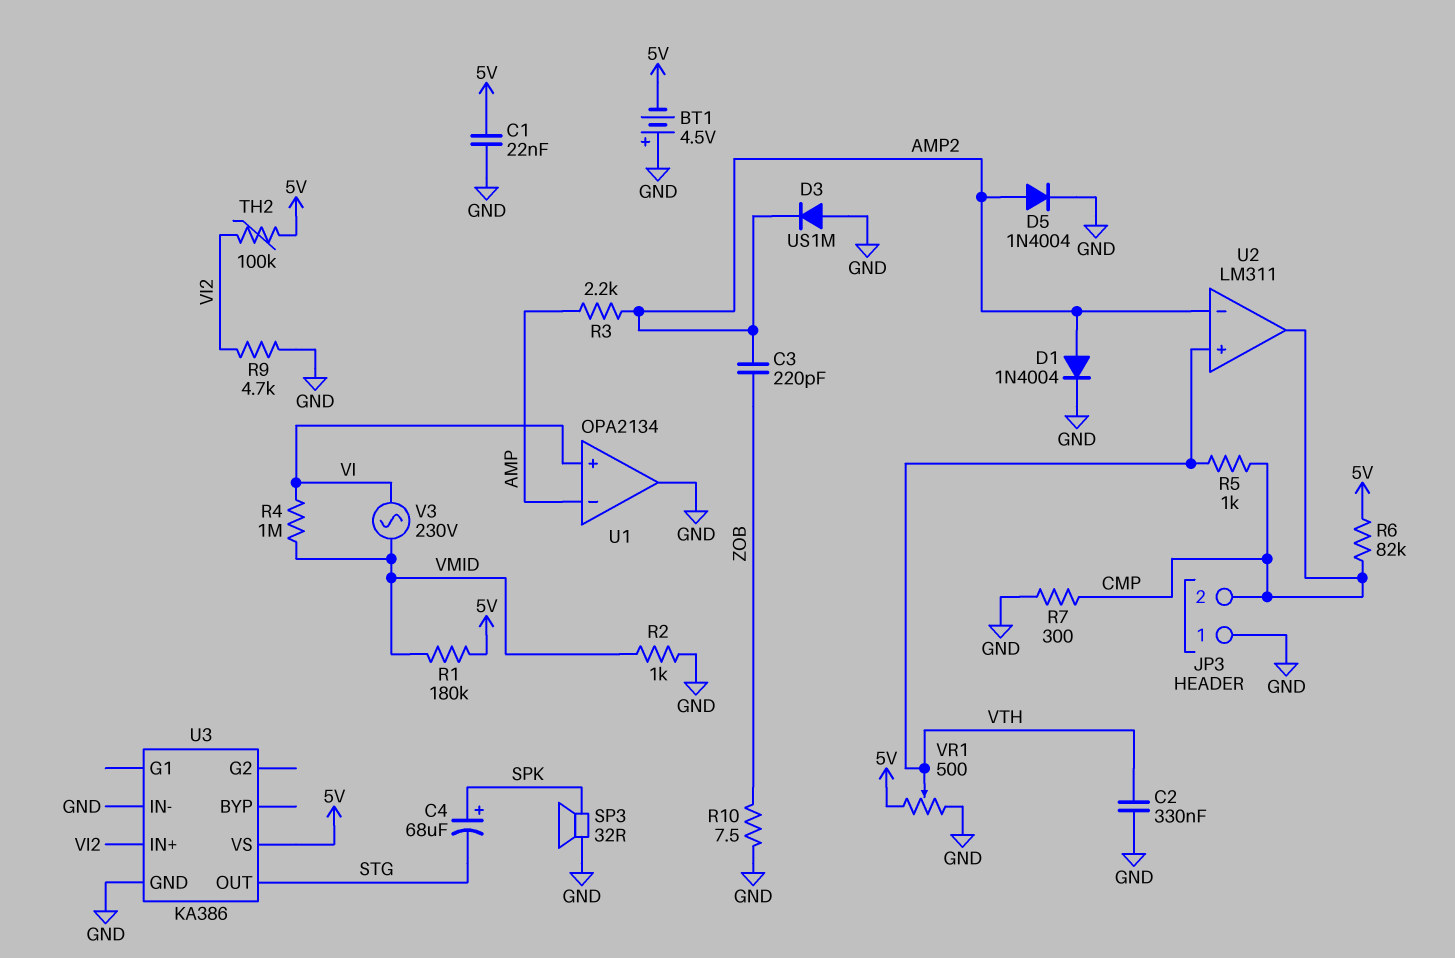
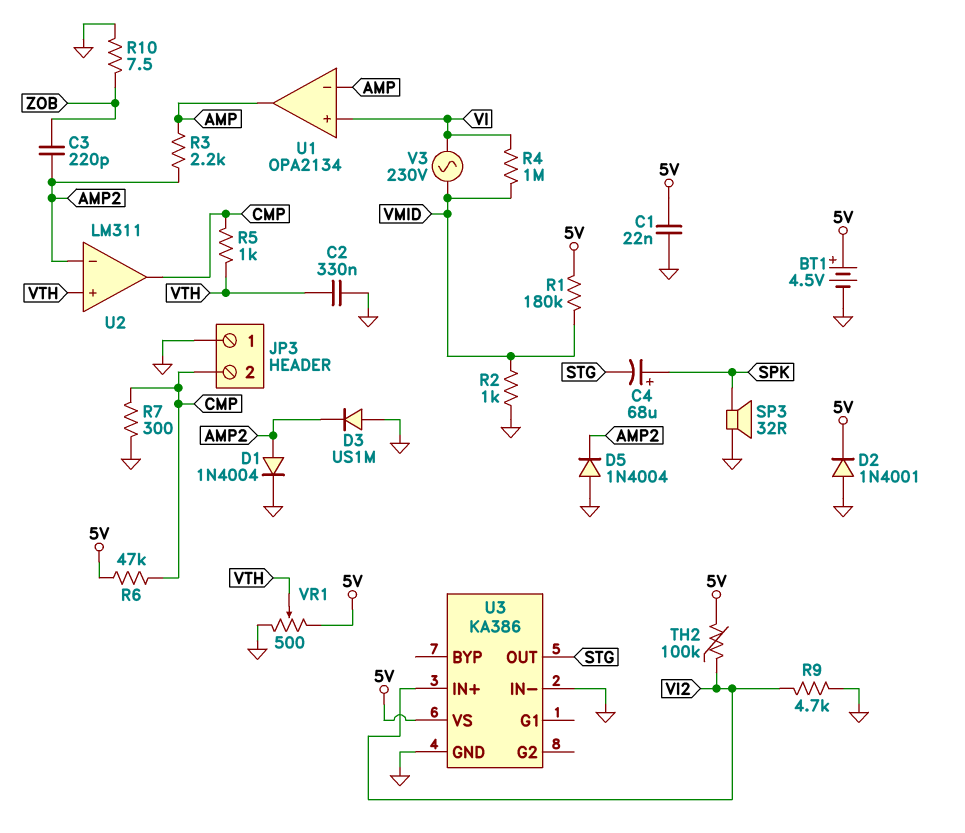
BT1: 4.5V (plus GND, minus 5V) -> 4.5V (plus 5V, minus GND)
D2: none -> diode 1N4001 (A GND, K 5V)
D5: diode 1N4004 (A AMP2, K GND) -> diode 1N4004 (A GND, K AMP2)
R6: 82k (5V, CMP) -> 47k (5V, CMP)
U1 pin out: GND -> AMP

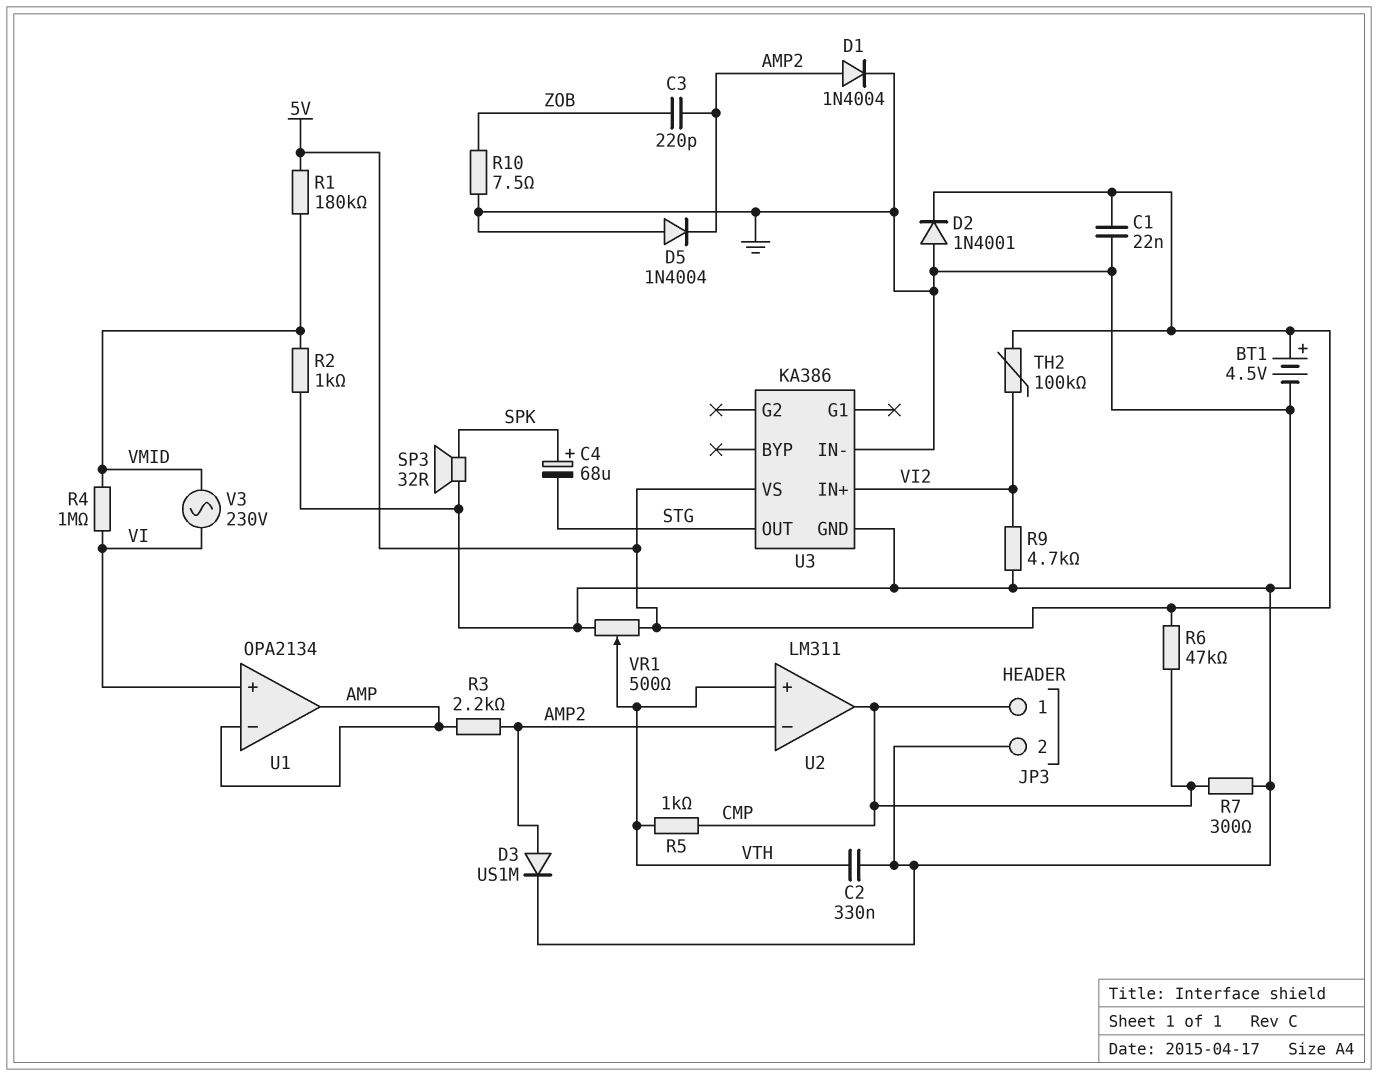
D3: diode US1M (A GND, K AMP2) -> diode US1M (A AMP2, K GND)
JP3 pin 1: GND -> CMP
JP3 pin 2: CMP -> GND

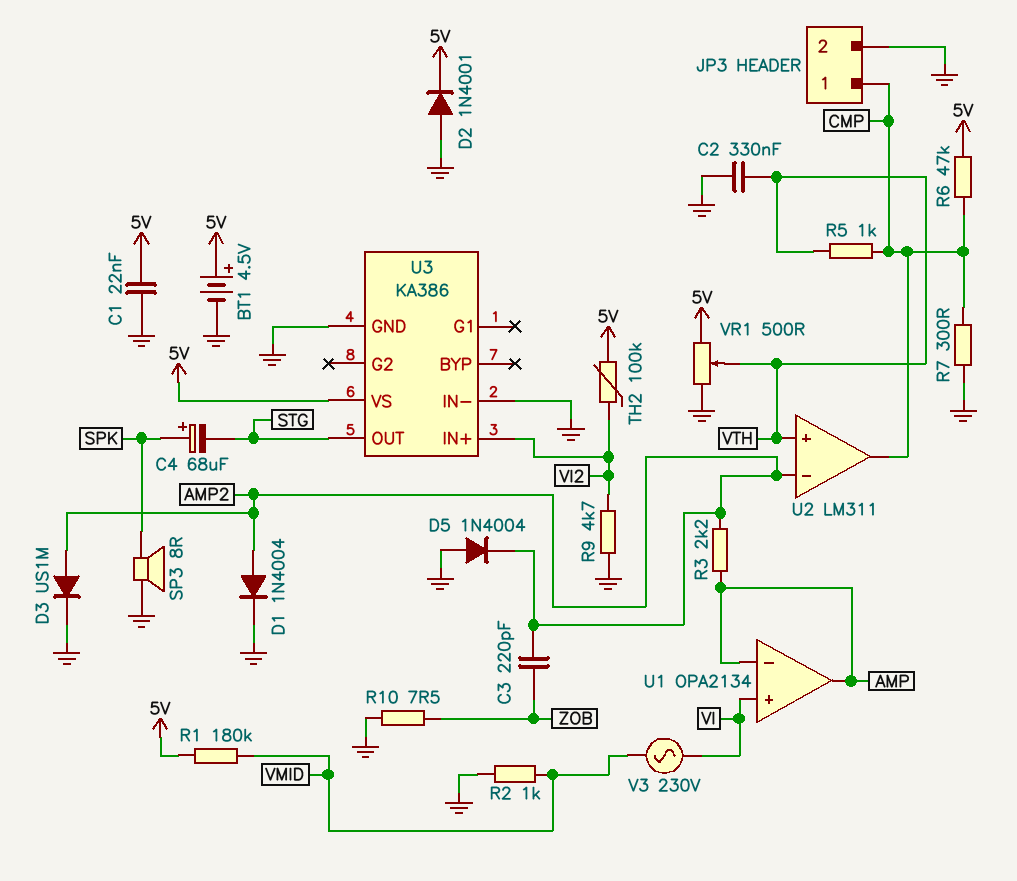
R4: 1M (VI, VMID) -> none
SP3: speaker 32R (GND, SPK) -> speaker 8R (GND, SPK)

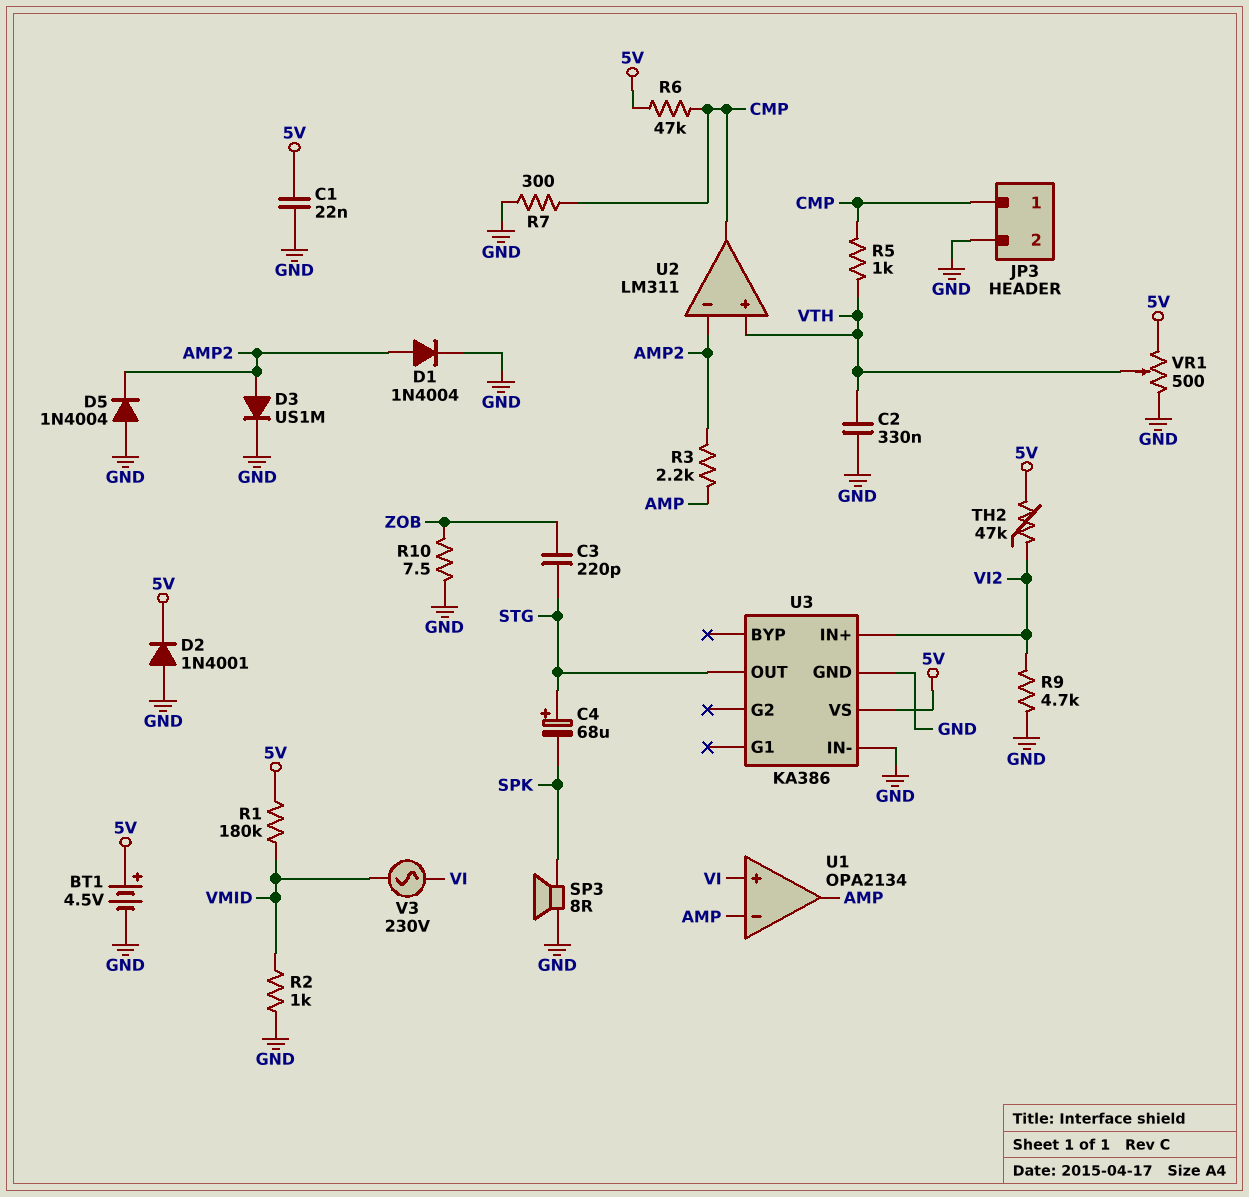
C3: 220pF (AMP2, ZOB) -> 220pF (STG, ZOB)
C4: 68uF (plus SPK, minus STG) -> 68uF (plus STG, minus SPK)
TH2: 100k (5V, VI2) -> 47k (5V, VI2)

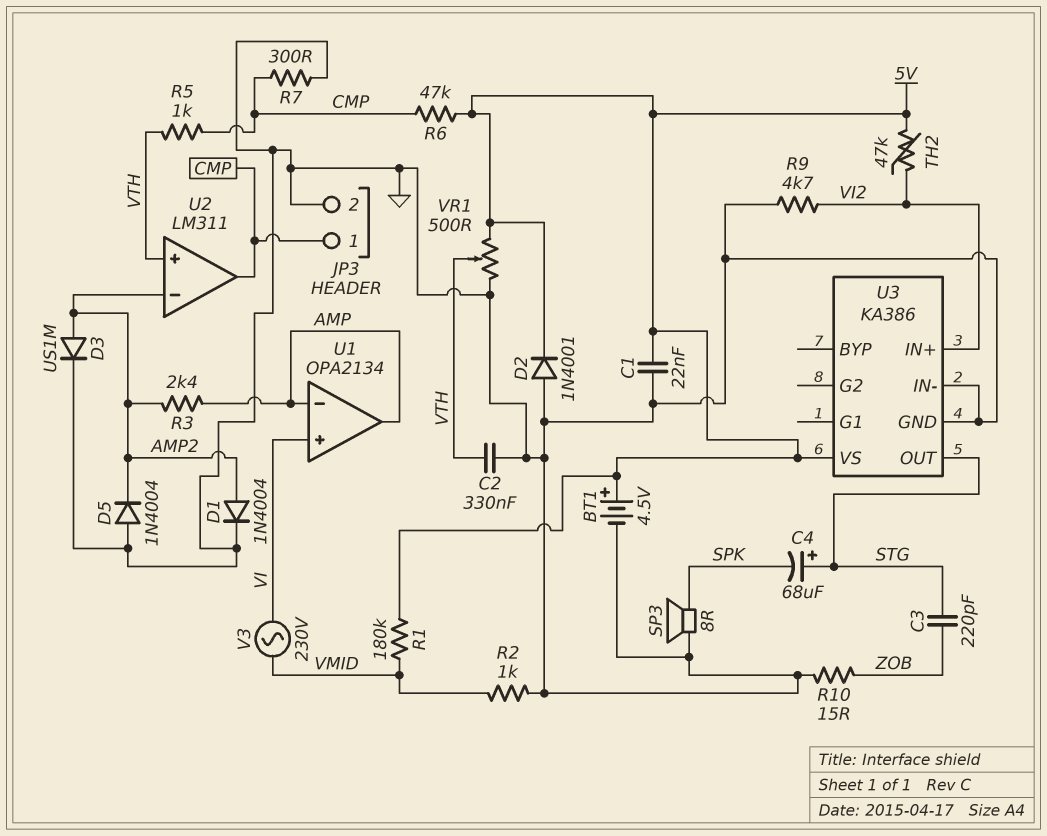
R3: 2.2k (AMP, AMP2) -> 2.4k (AMP, AMP2)
R10: 7.5 (GND, ZOB) -> 15 (GND, ZOB)

